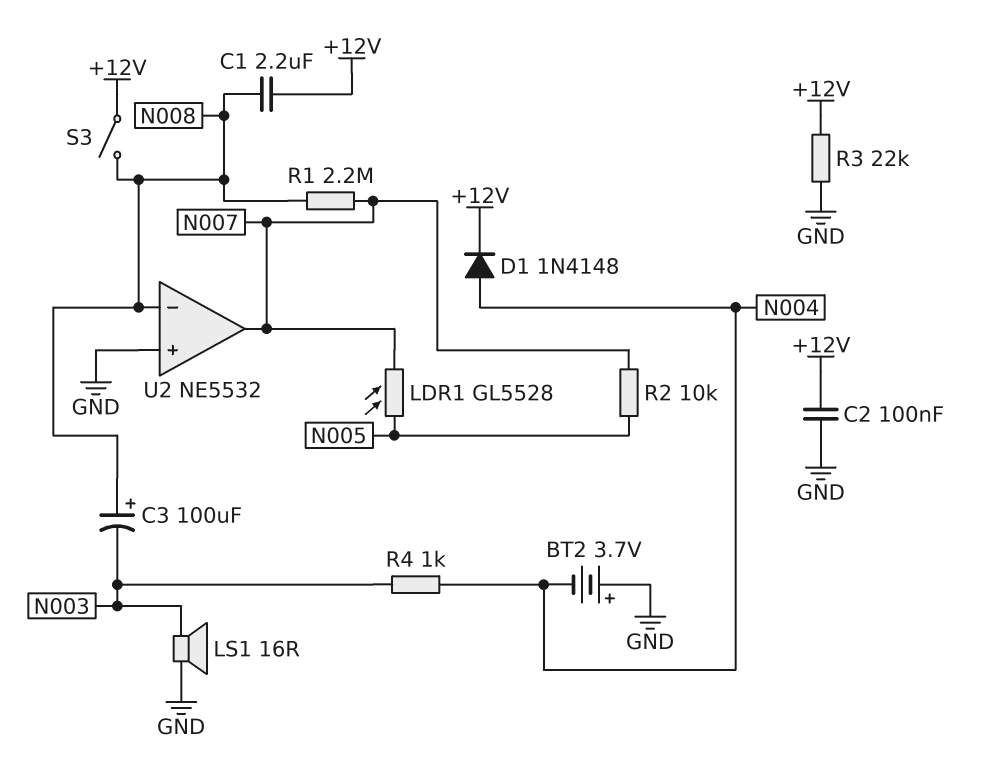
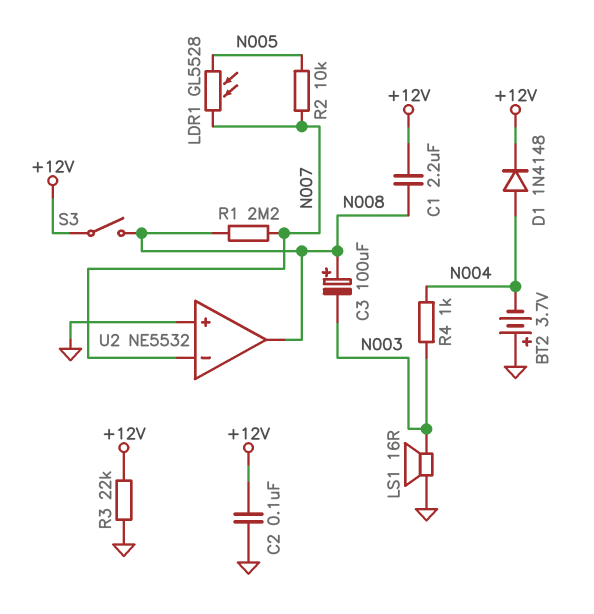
U2 pin in-: N008 -> N007
U2 pin out: N007 -> N008

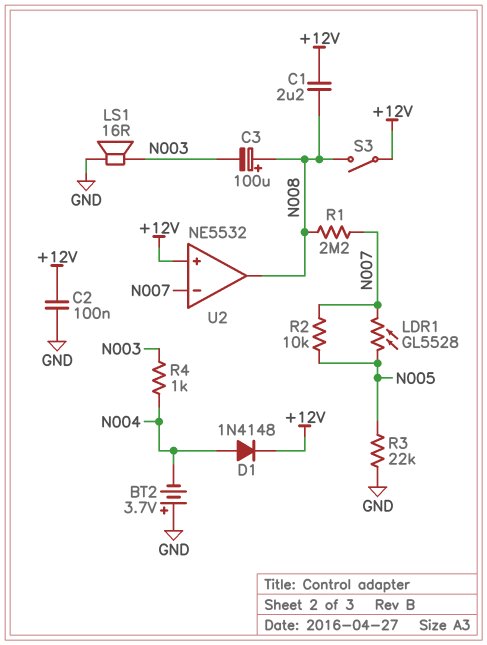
R3: 22k (+12V, GND) -> 22k (GND, N005)
U2 pin in+: GND -> +12V

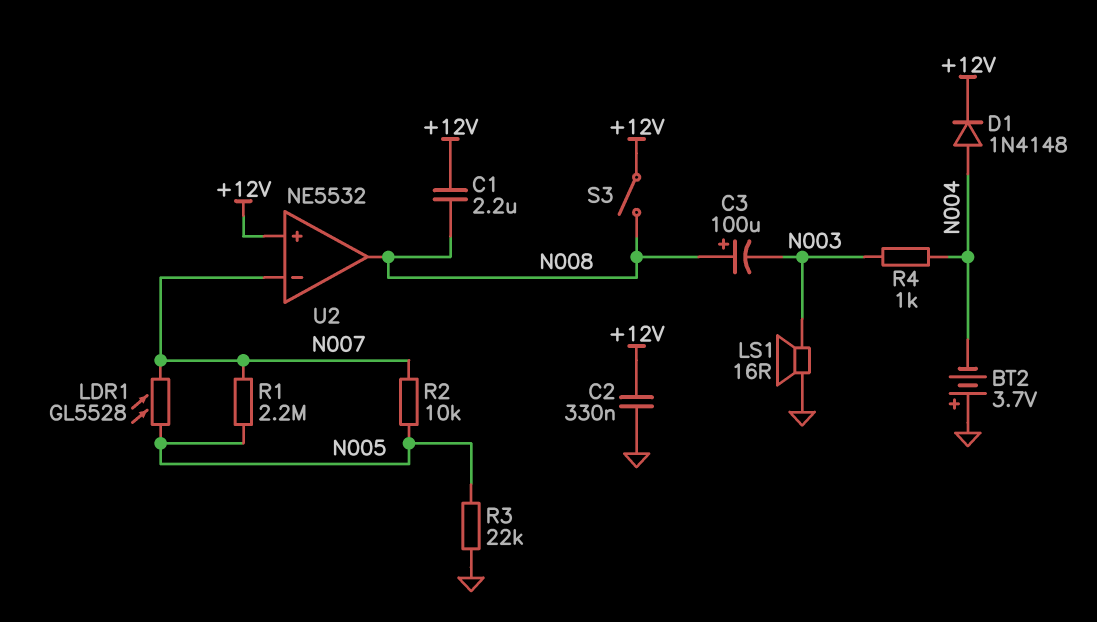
C2: 100nF (+12V, GND) -> 330nF (+12V, GND)
R1: 2.2M (N007, N008) -> 2.2M (N005, N007)

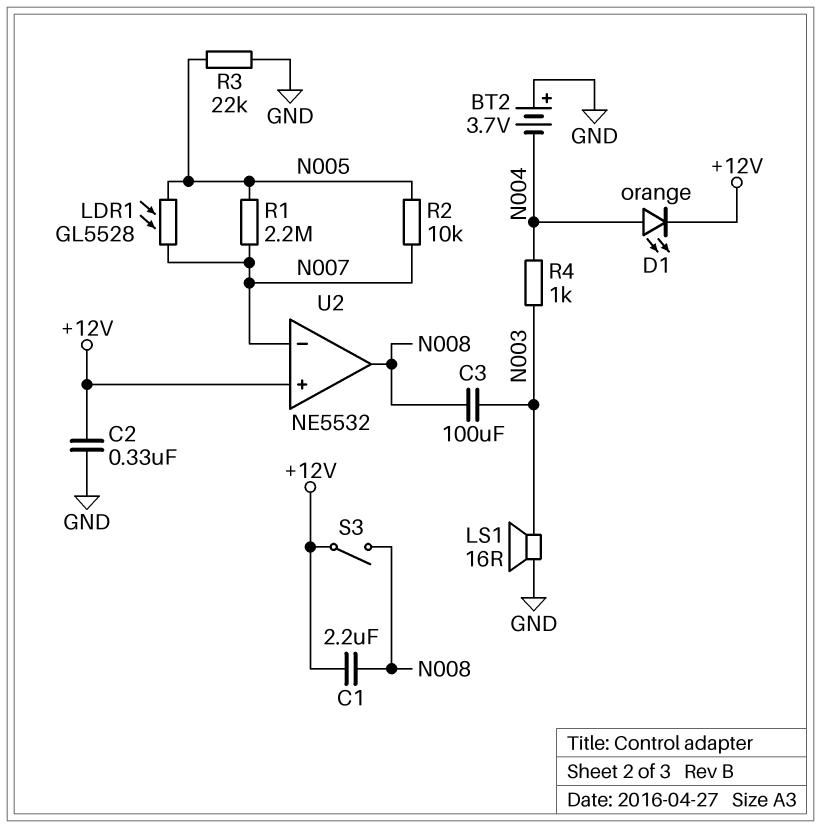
C3: 100uF (plus N008, minus N003) -> 100uF (N003, N008)
D1: diode 1N4148 (A N004, K +12V) -> LED orange (A N004, K +12V)

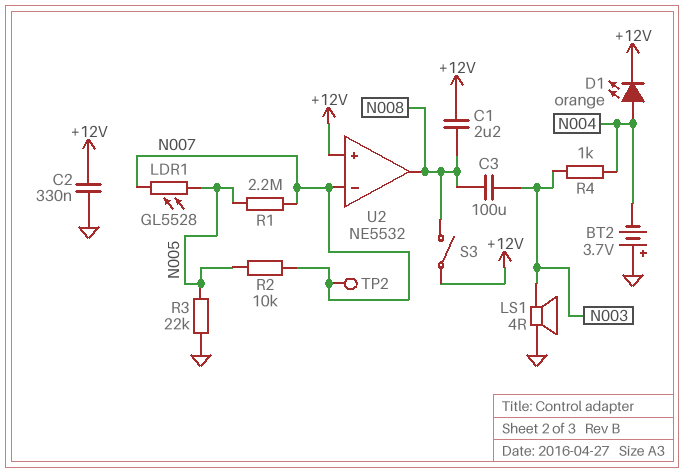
LS1: speaker 16R (GND, N003) -> speaker 4R (GND, N003)
TP2: none -> test point (N007)

